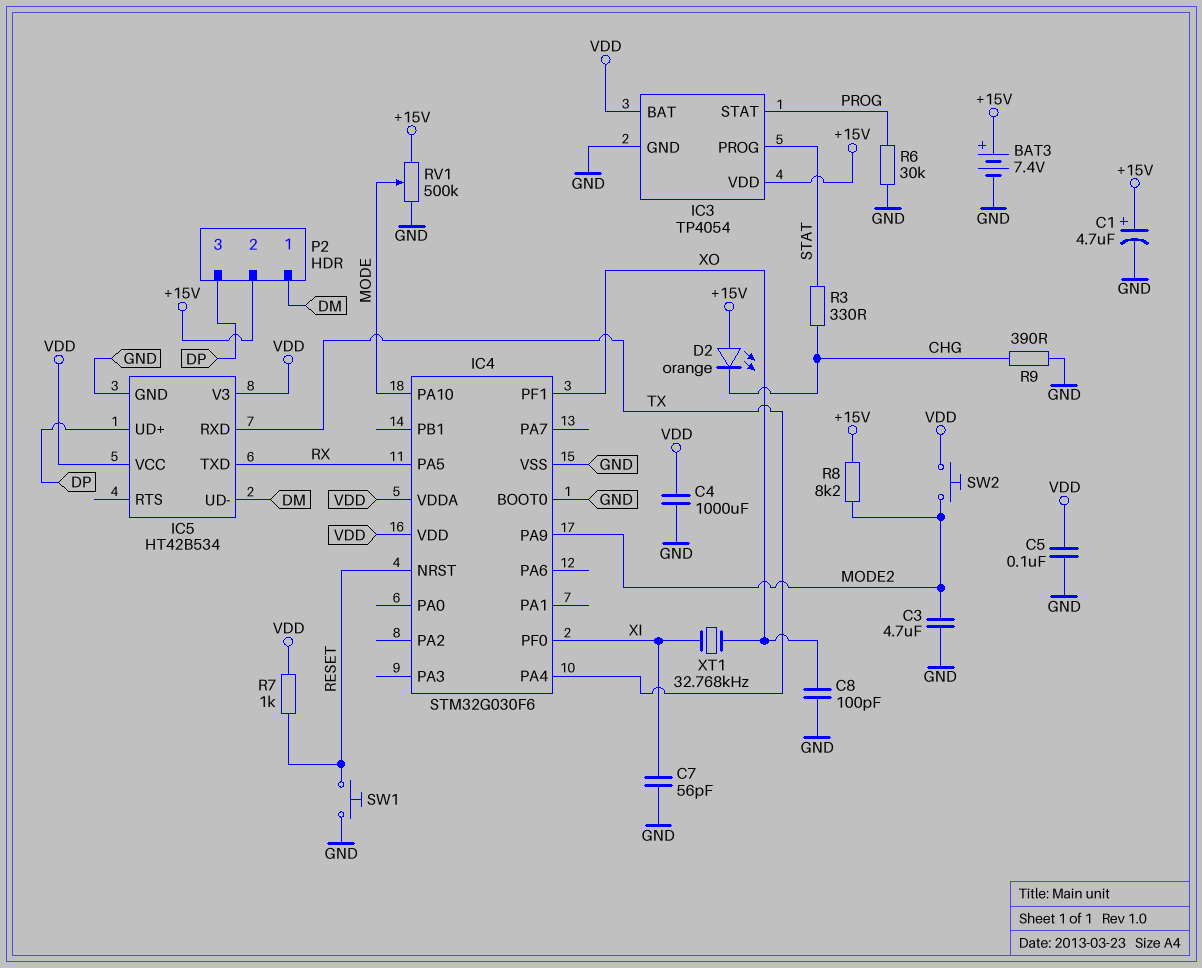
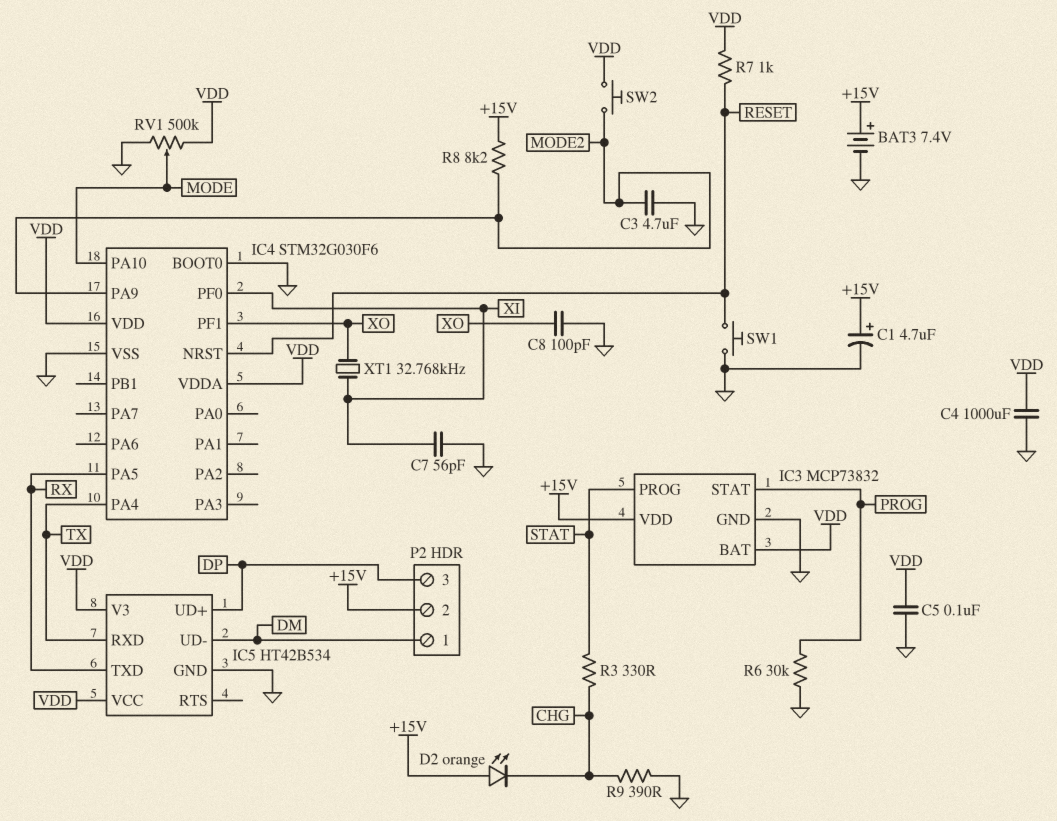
IC3: TP4054 -> MCP73832
RV1: 500k (+15V, GND, wiper MODE) -> 500k (GND, VDD, wiper MODE)

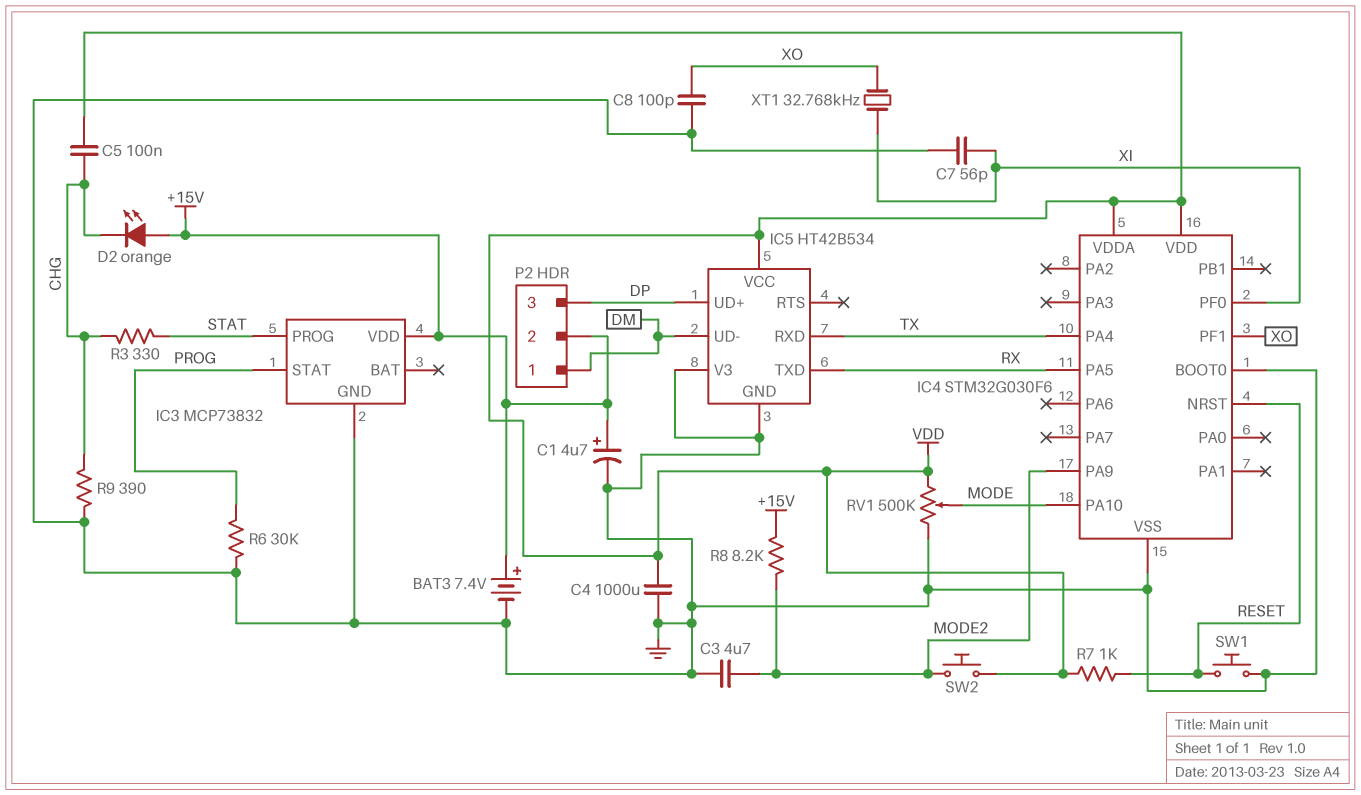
C5: 100nF (GND, VDD) -> 100nF (CHG, VDD)
IC3 pin BAT: VDD -> none
IC5 pin V3: VDD -> GND

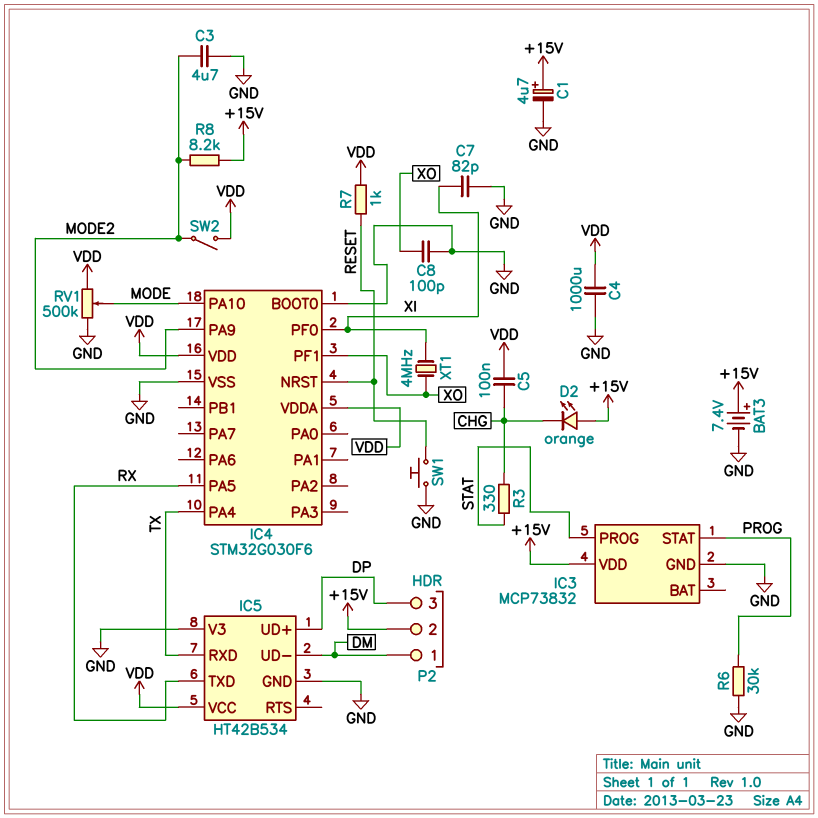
C7: 56pF (GND, XI) -> 82pF (GND, XI)
R9: 390 (CHG, GND) -> none
SW2: button (MODE2, VDD) -> switch (MODE2, VDD)
XT1: 32.768kHz (XI, XO) -> 4MHz (XI, XO)

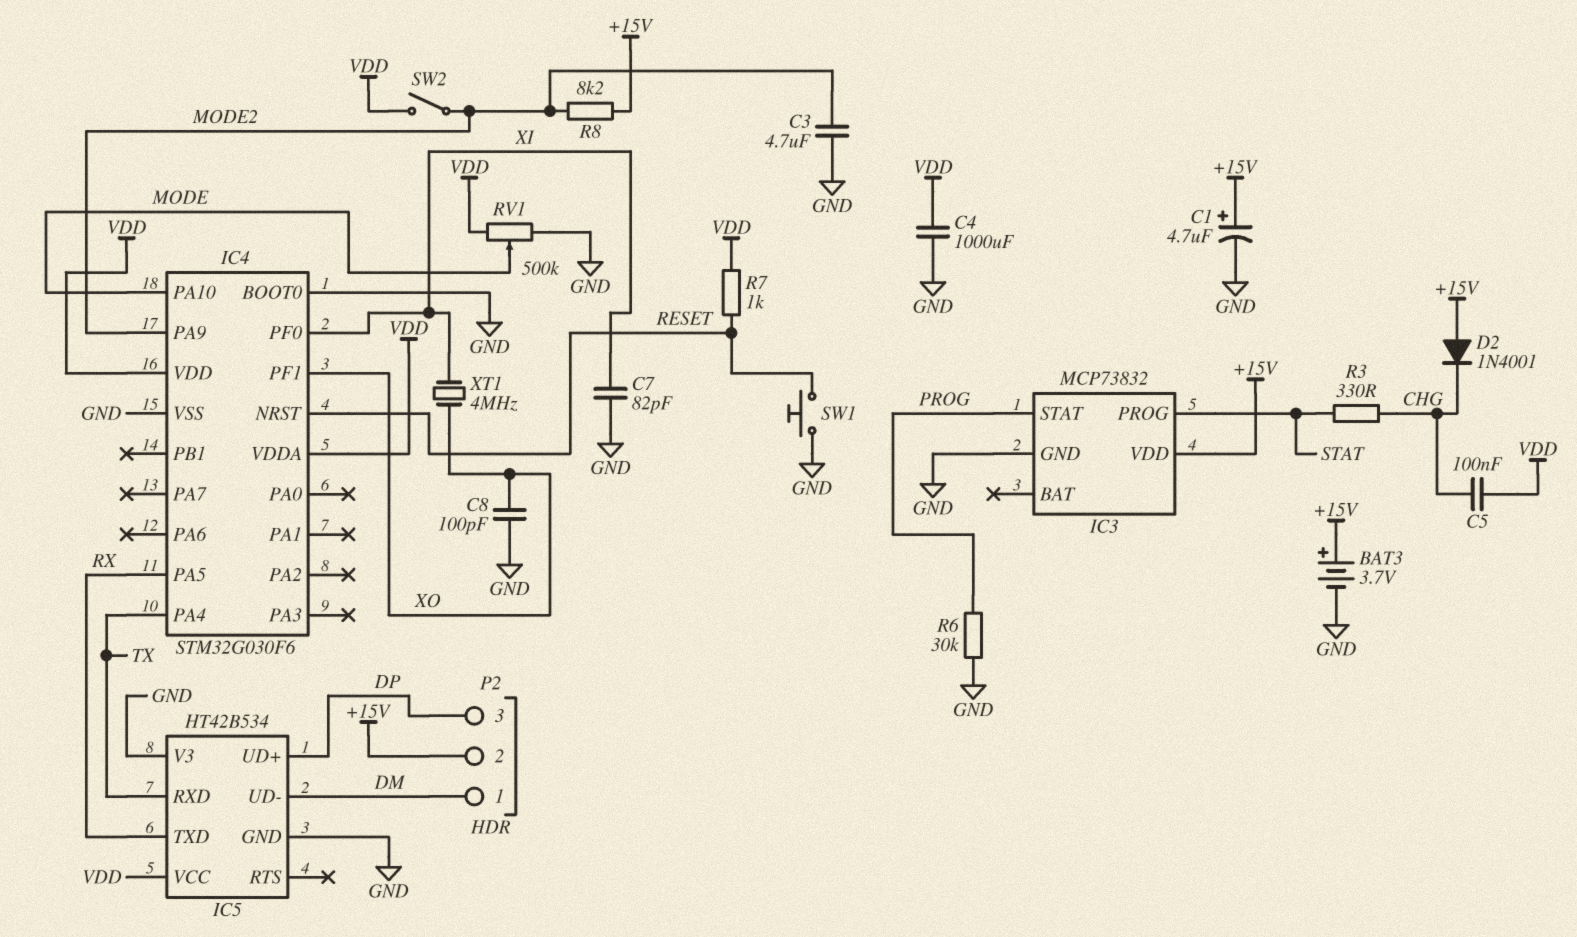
BAT3: 7.4V (plus +15V, minus GND) -> 3.7V (plus +15V, minus GND)
D2: LED orange (A +15V, K CHG) -> diode 1N4001 (A +15V, K CHG)

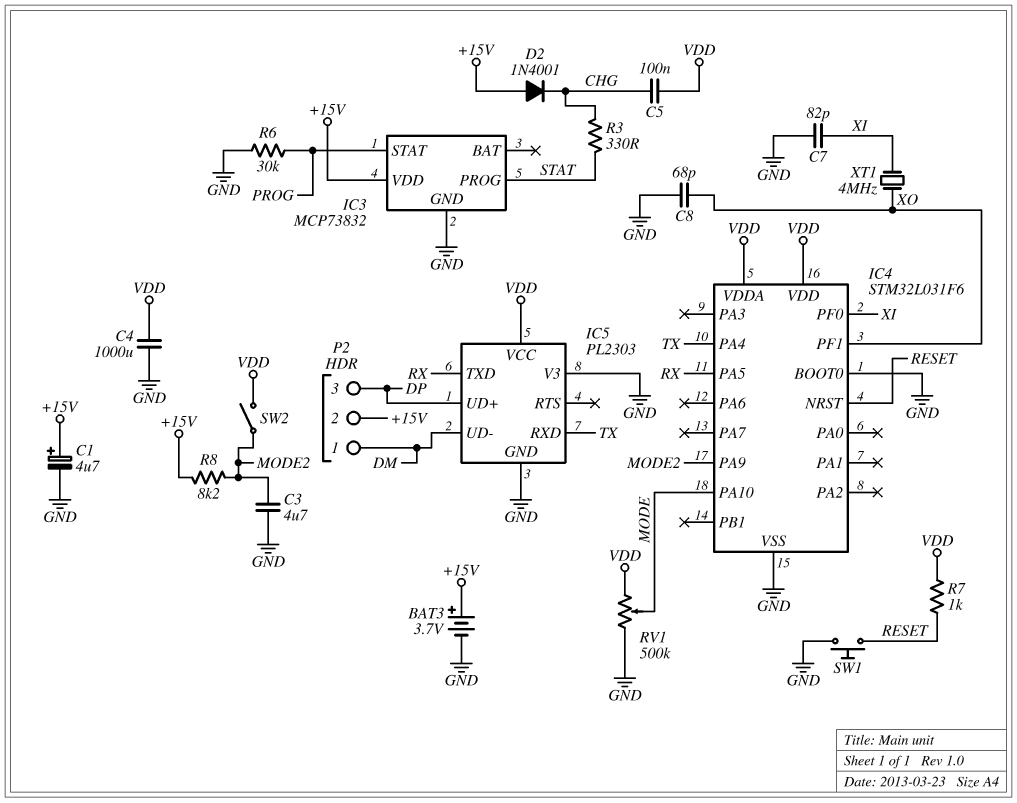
C8: 100pF (GND, XO) -> 68pF (GND, XO)
IC4: STM32G030F6 -> STM32L031F6
IC5: HT42B534 -> PL2303

